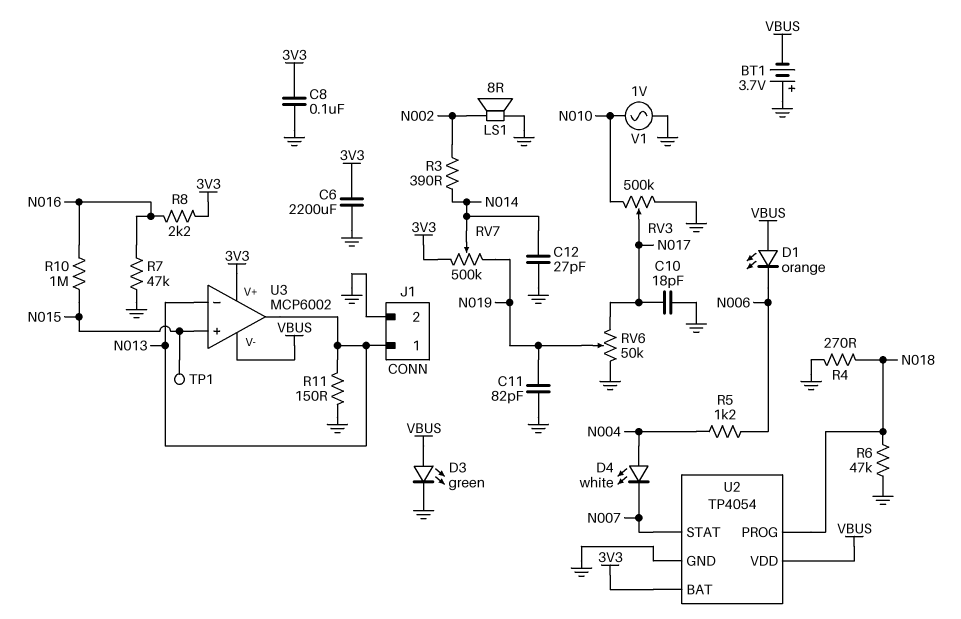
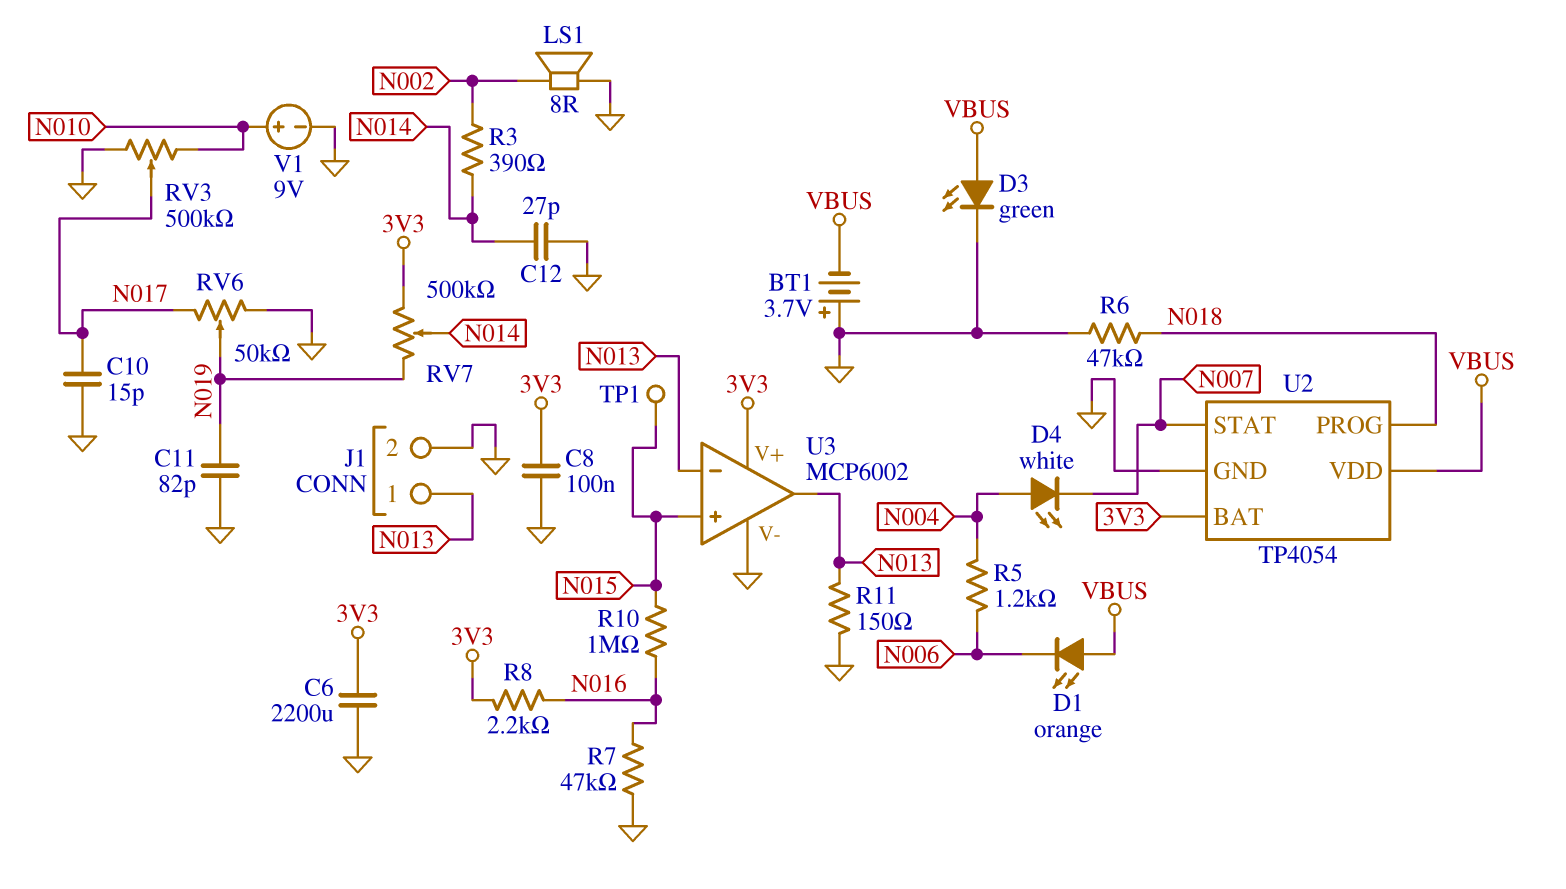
C10: 18pF (GND, N017) -> 15pF (GND, N017)
R4: 270 (GND, N018) -> none
U3 pin V-: VBUS -> GND
V1: AC 1V (GND, N010) -> 9V (plus N010, minus GND)

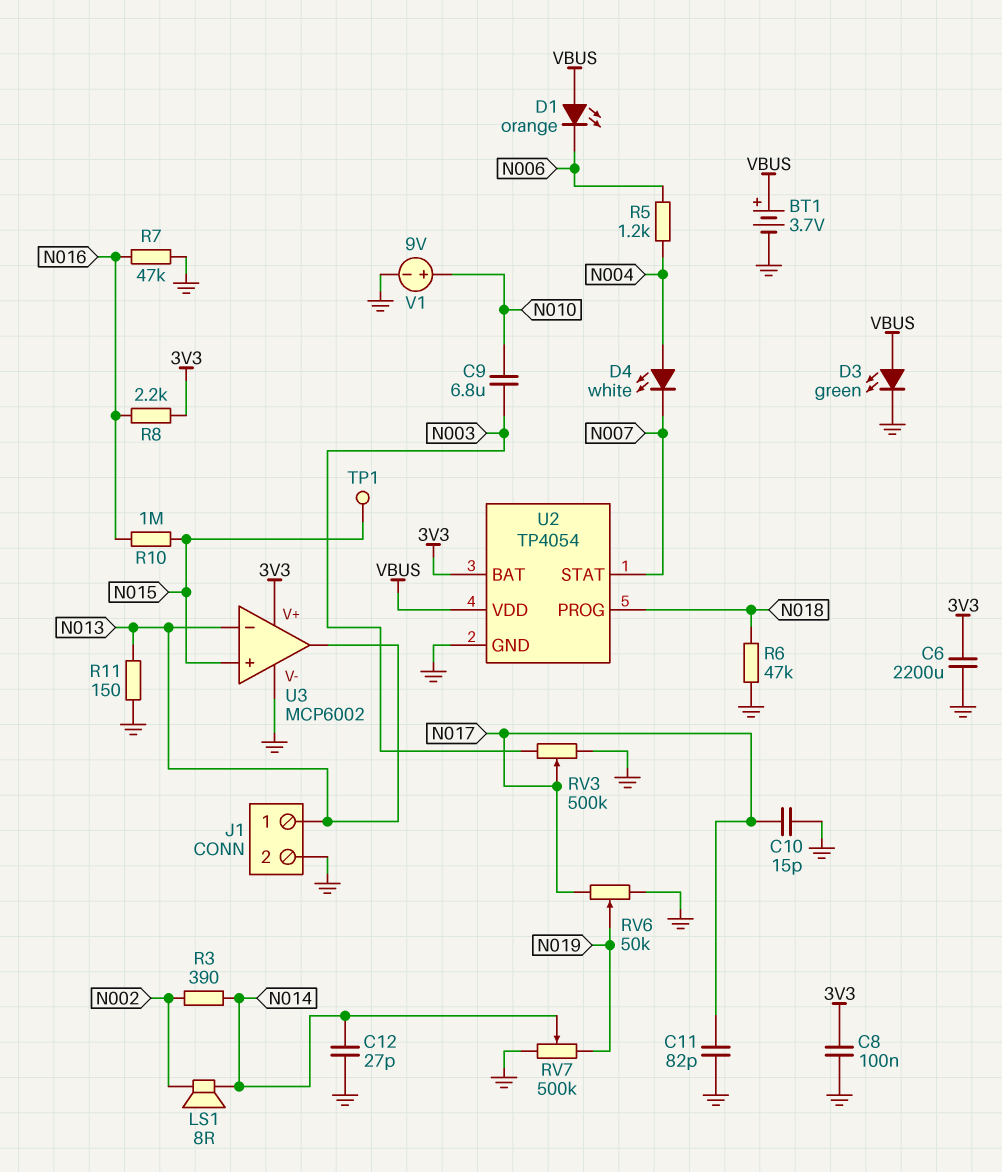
BT1: 3.7V (plus GND, minus VBUS) -> 3.7V (plus VBUS, minus GND)
C9: none -> 6.8uF (N003, N010)
C11: 82pF (GND, N019) -> 82pF (GND, N017)
LS1: speaker 8R (GND, N002) -> speaker 8R (N002, N014)
RV3: 500k (GND, N010, wiper N017) -> 500k (GND, N003, wiper N017)
RV7: 500k (3V3, N019, wiper N014) -> 500k (GND, N019, wiper N014)

